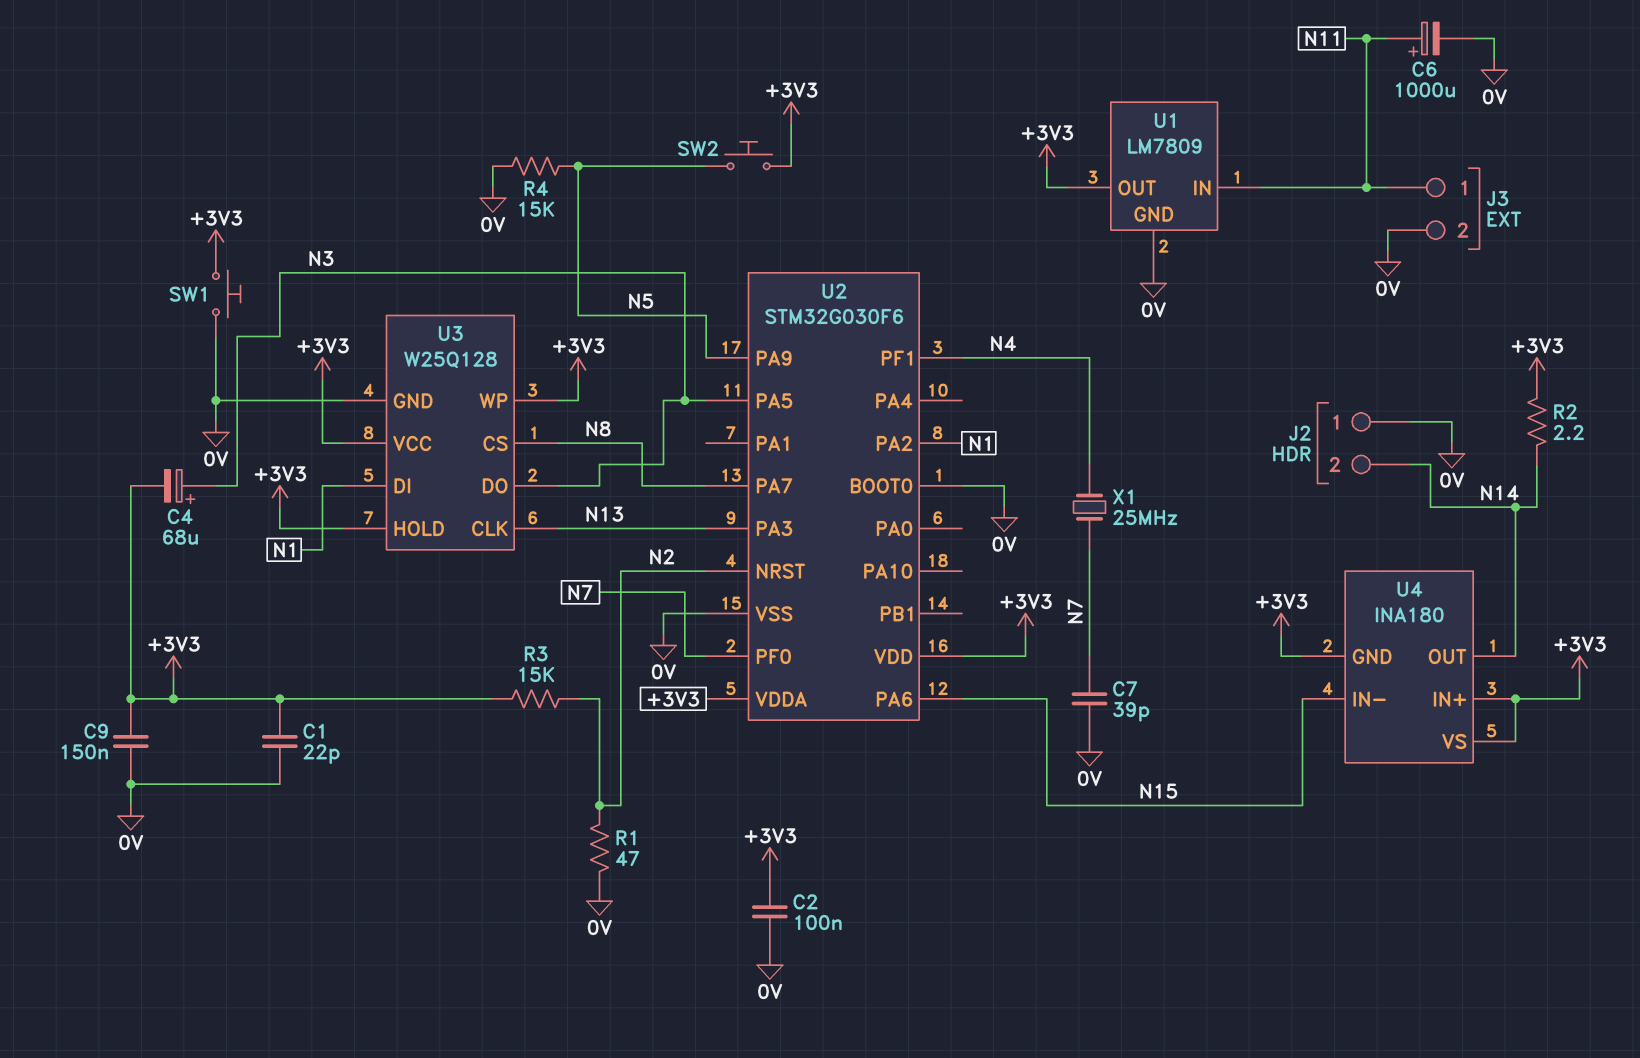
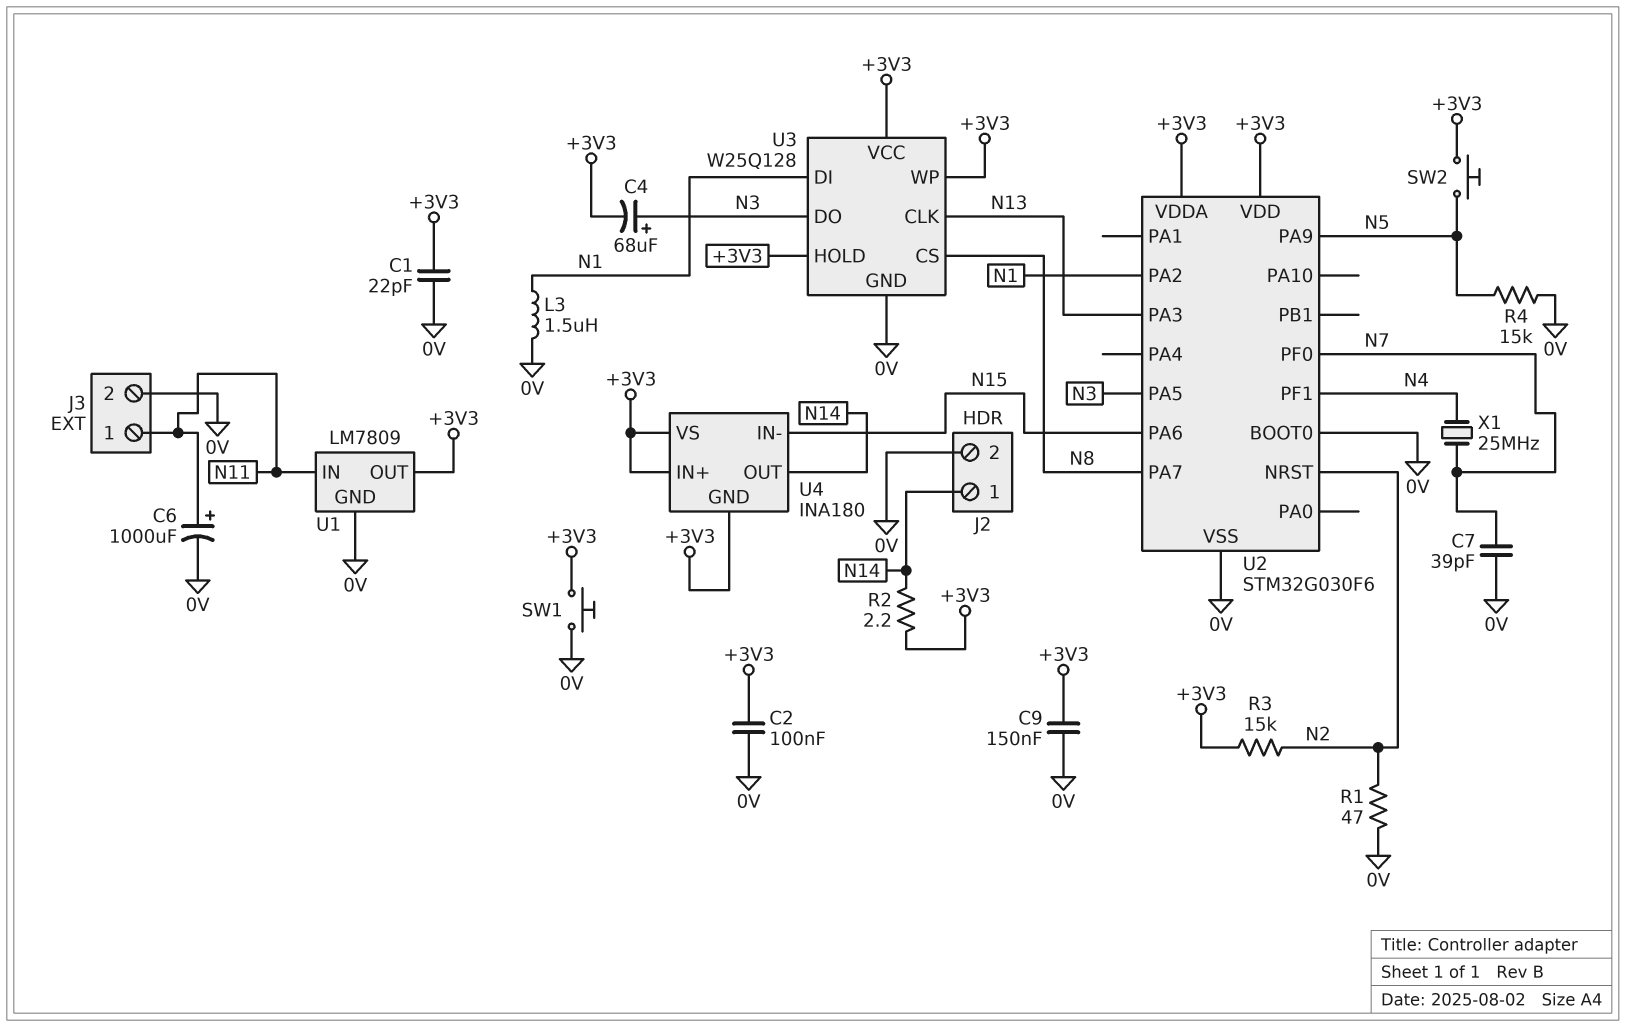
J2 pin 1: 0V -> N14
J2 pin 2: N14 -> 0V
L3: none -> 1.5uH (0V, N1)

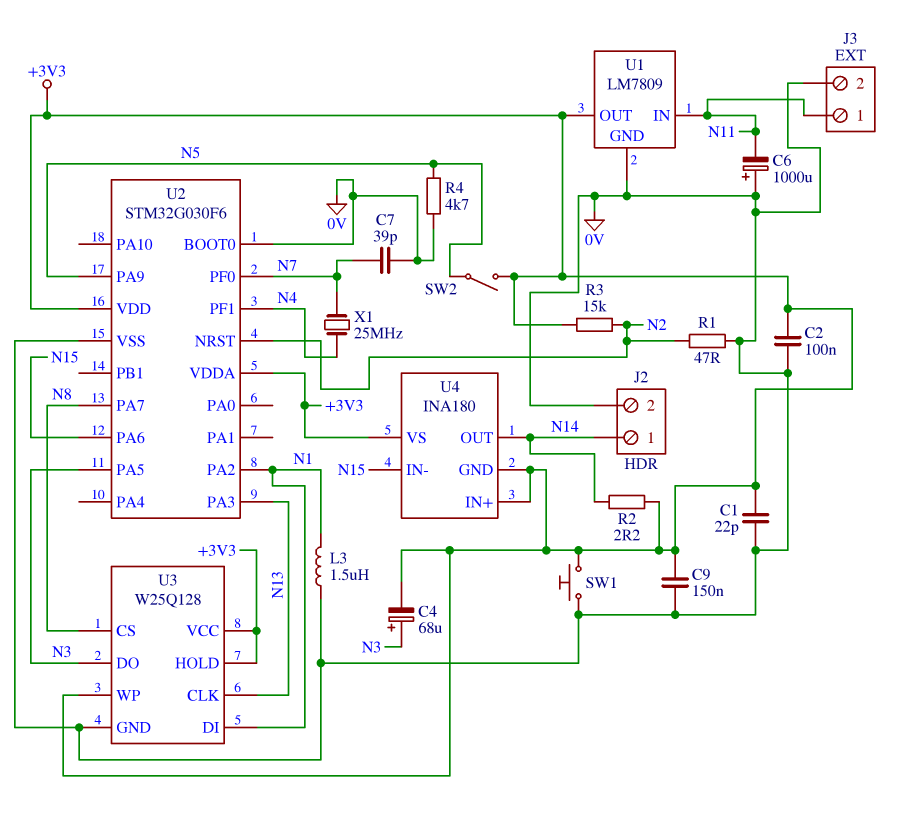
C6: 1000uF (plus N11, minus 0V) -> 1000uF (plus 0V, minus N11)
R4: 15k (0V, N5) -> 4.7k (0V, N5)
SW2: button (+3V3, N5) -> switch (+3V3, N5)

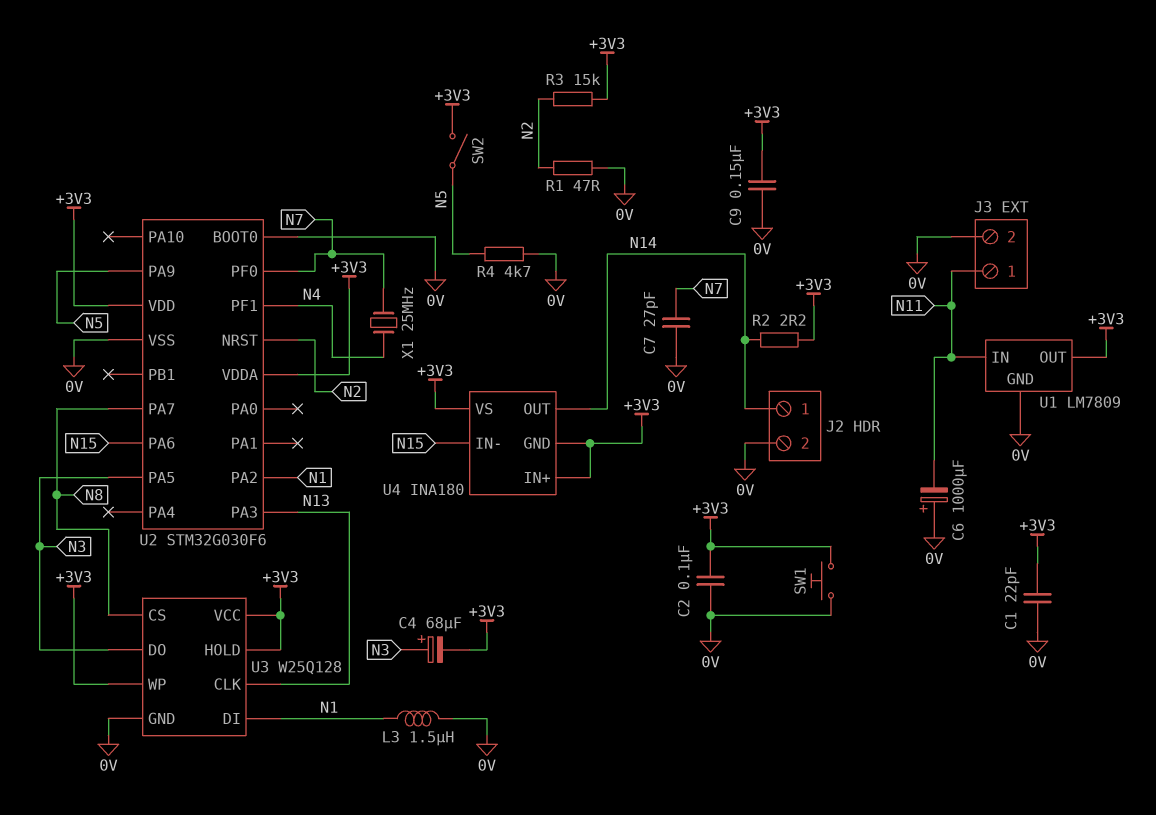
C7: 39pF (0V, N7) -> 27pF (0V, N7)

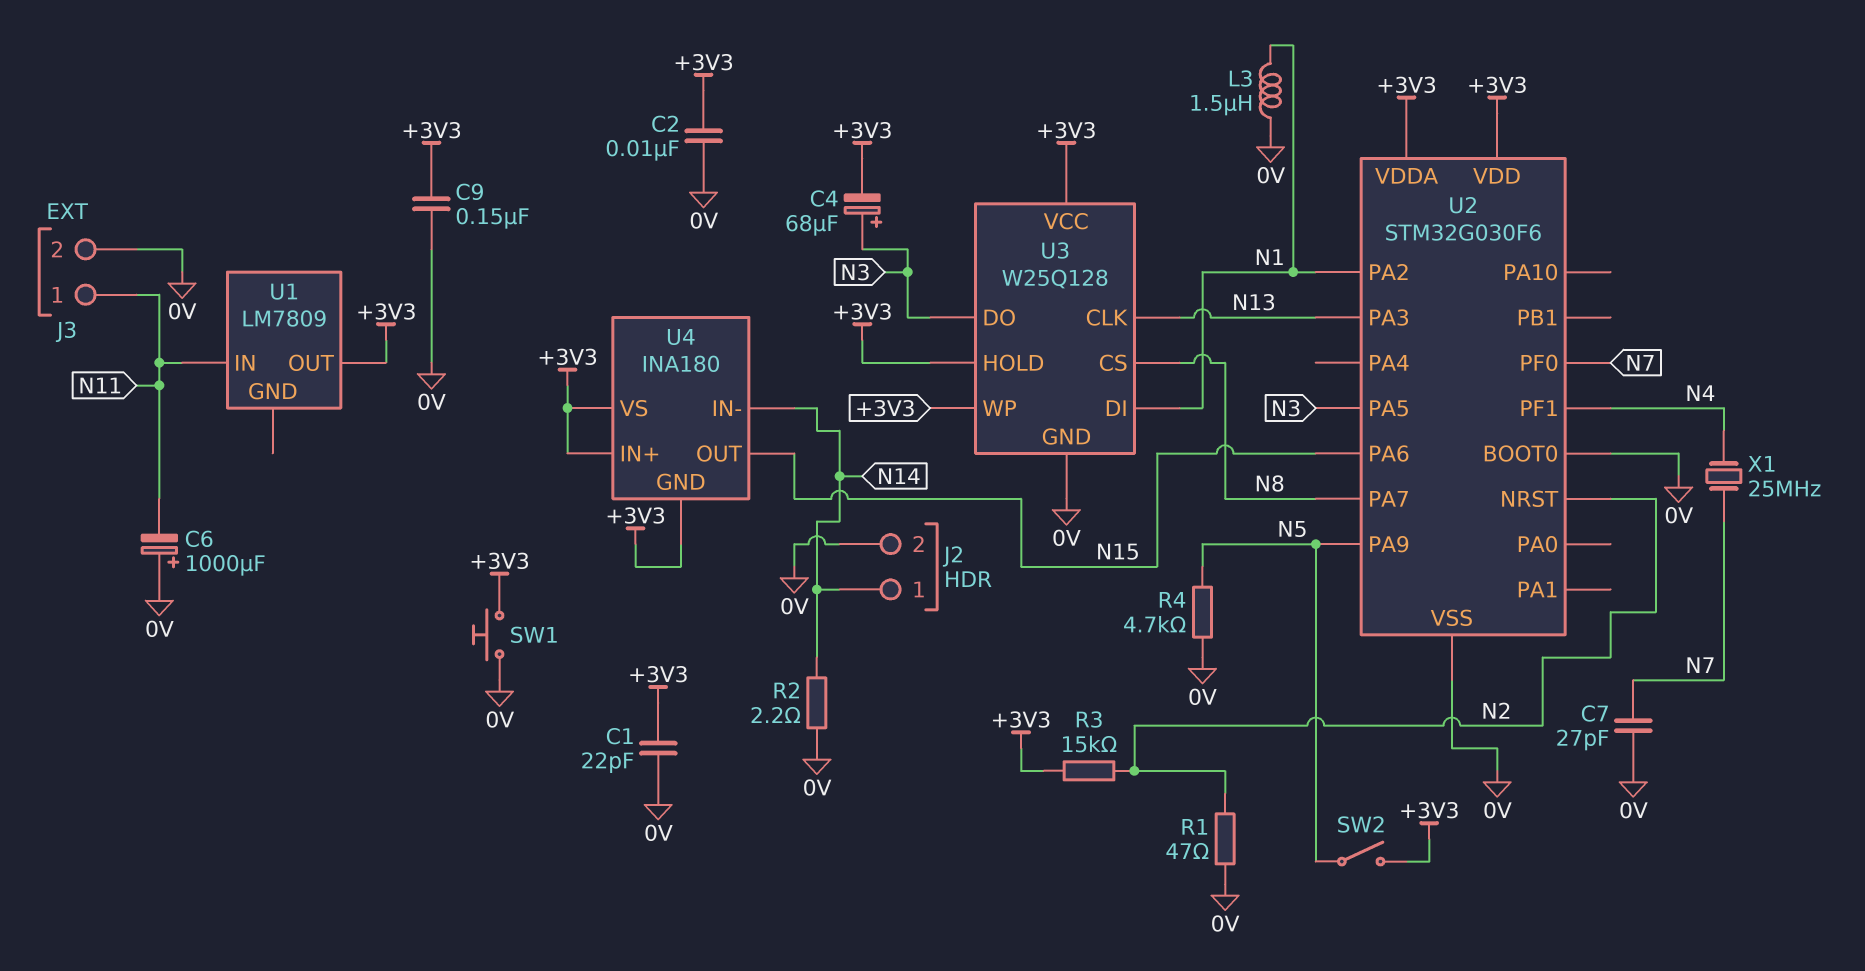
C2: 100nF (+3V3, 0V) -> 10nF (+3V3, 0V)
R2: 2.2 (+3V3, N14) -> 2.2 (0V, N14)
U1 pin GND: 0V -> none
U4 pin IN-: N15 -> N14
U4 pin OUT: N14 -> N15

